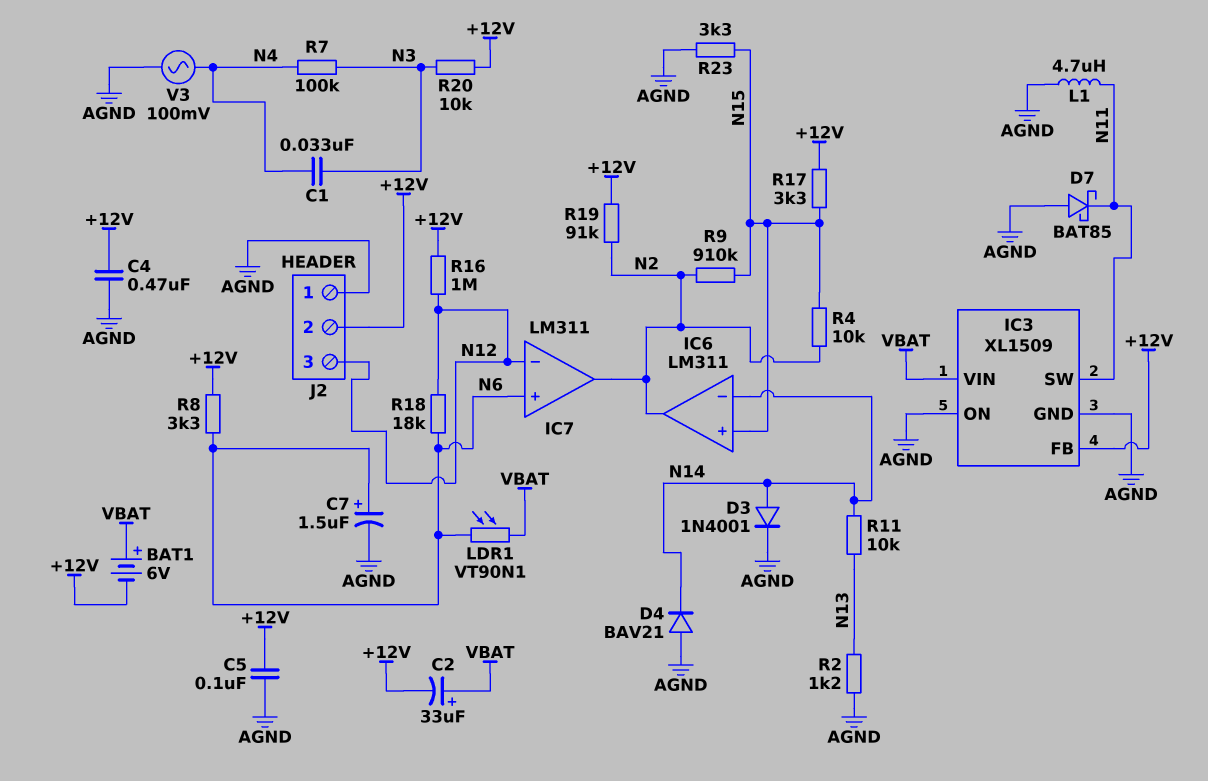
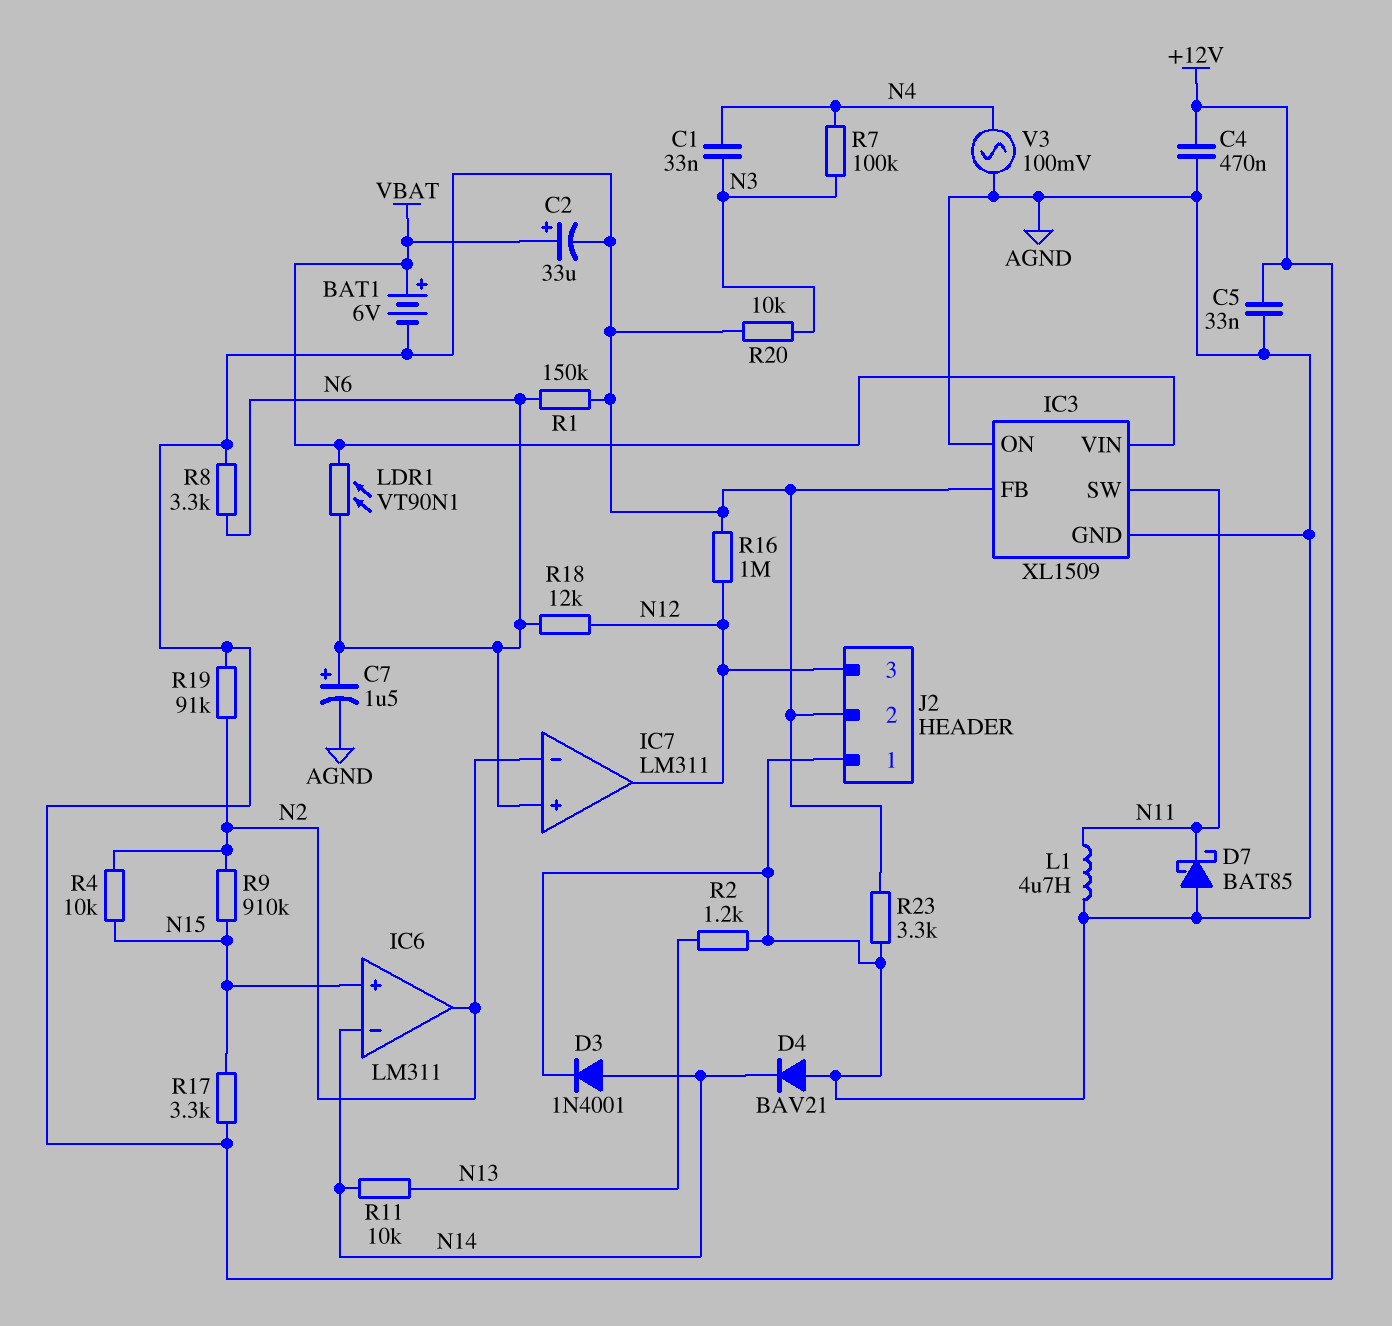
C5: 100nF (+12V, AGND) -> 33nF (+12V, AGND)
IC7 pin in-: N12 -> N2
IC7 pin out: N2 -> N12
R1: none -> 150k (+12V, N6)
R18: 18k (N6, N12) -> 12k (N6, N12)
R23: 3.3k (AGND, N15) -> 3.3k (+12V, AGND)

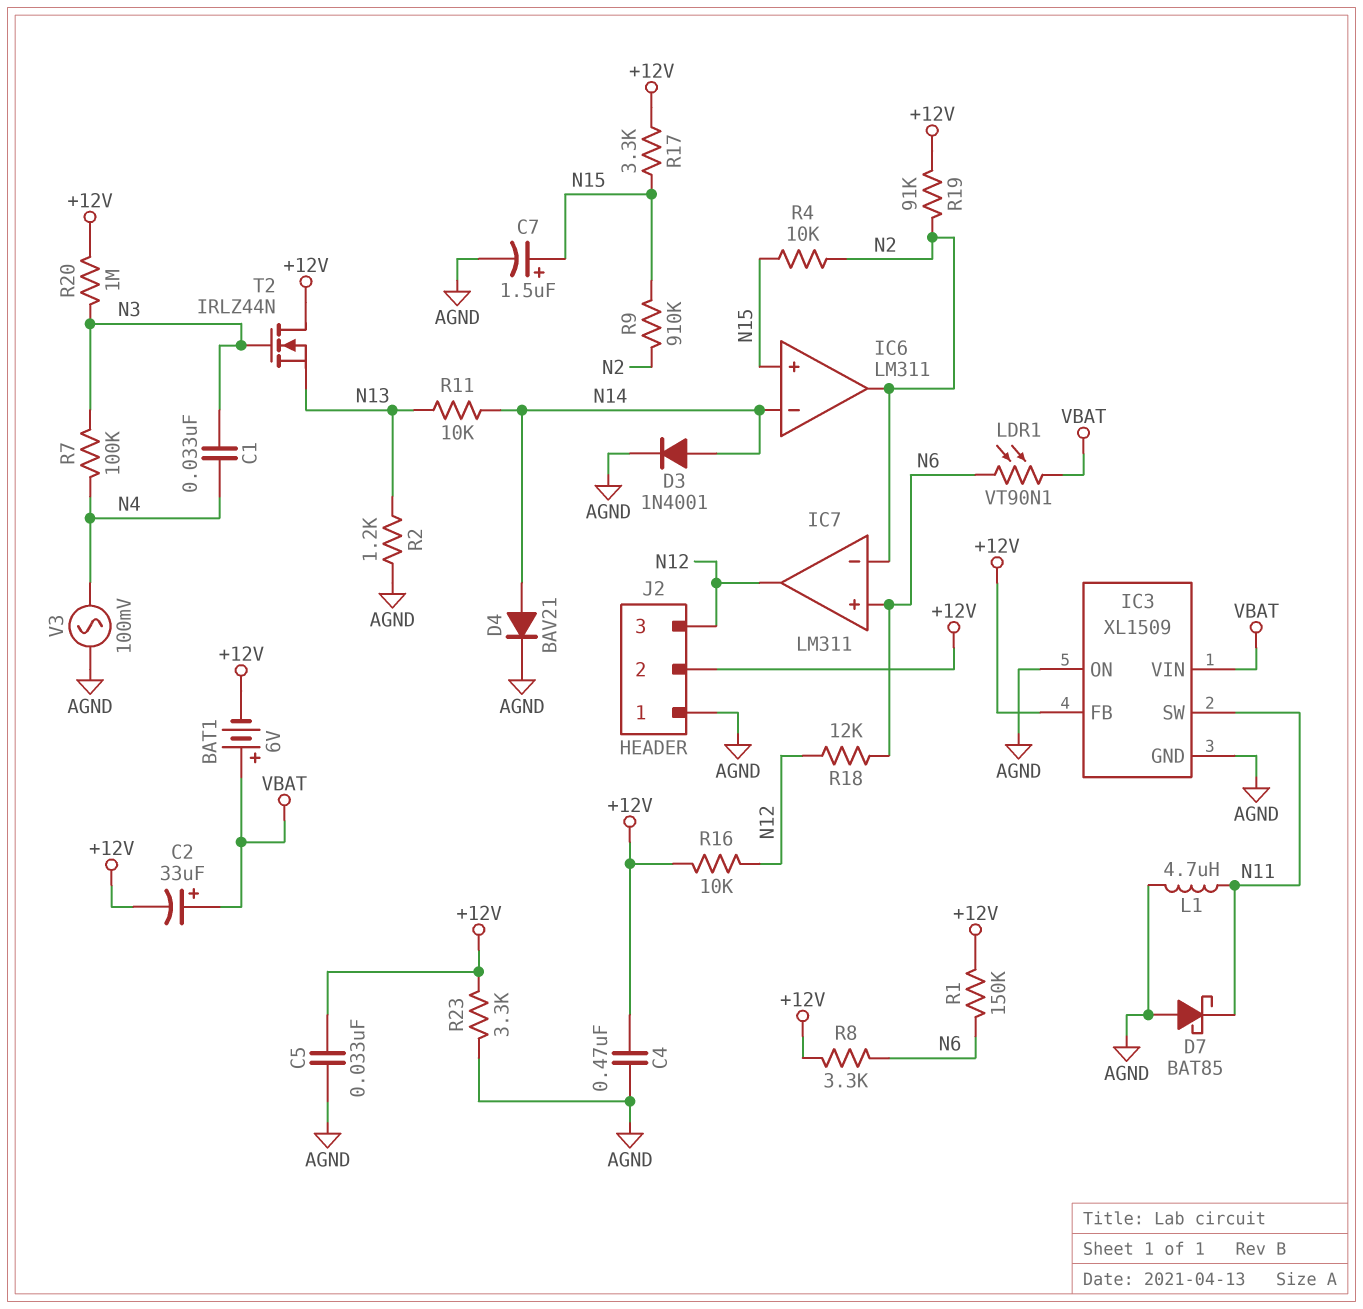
C7: 1.5uF (plus N6, minus AGND) -> 1.5uF (plus N15, minus AGND)
D4: diode BAV21 (A AGND, K N14) -> diode BAV21 (A N14, K AGND)
R16: 1M (+12V, N12) -> 10k (+12V, N12)
R20: 10k (+12V, N3) -> 1M (+12V, N3)
T2: none -> NMOS IRLZ44N (G N3, D +12V, S N13)

